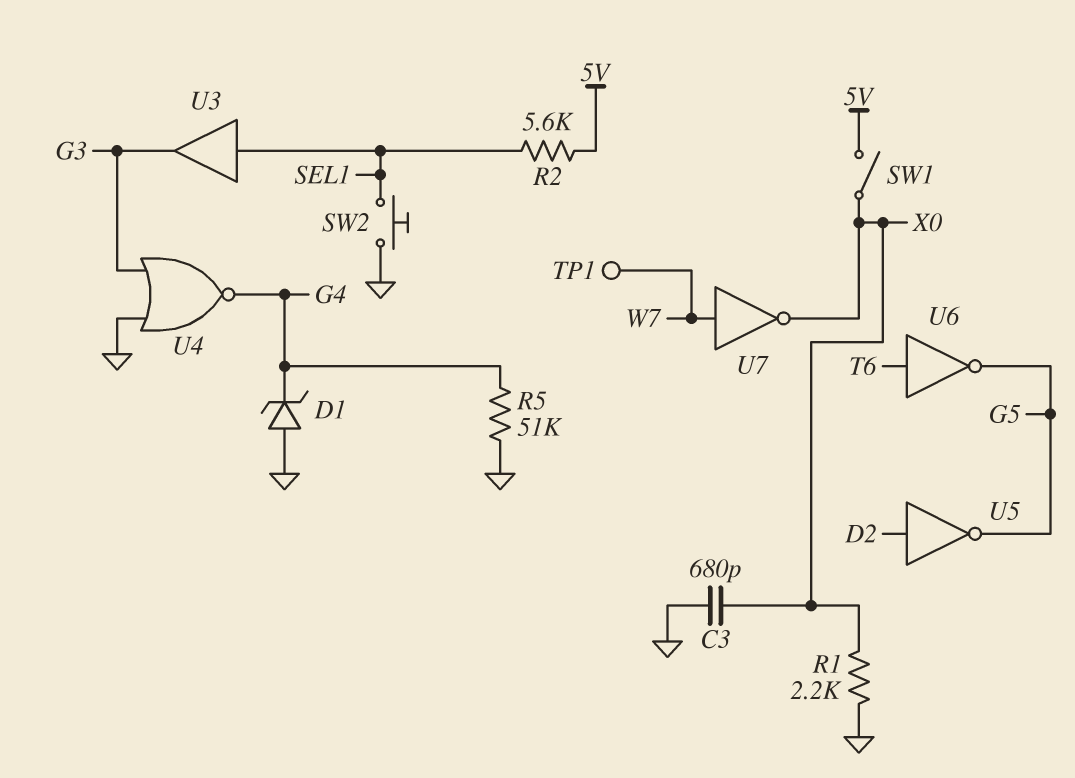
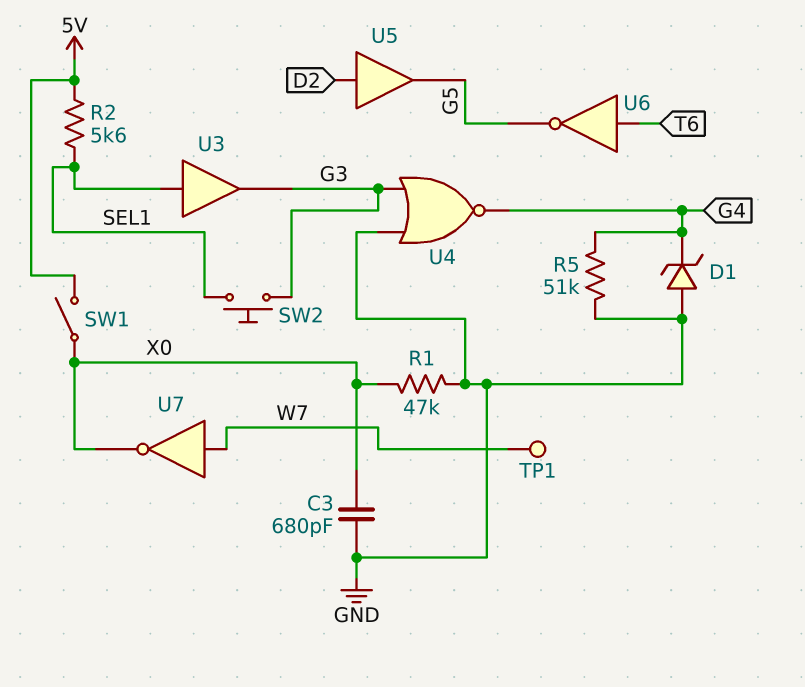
R1: 2.2k (GND, X0) -> 47k (GND, X0)
SW2: button (GND, SEL1) -> button (G3, SEL1)
U5: NOT (in D2, out G5) -> buffer (in D2, out G5)

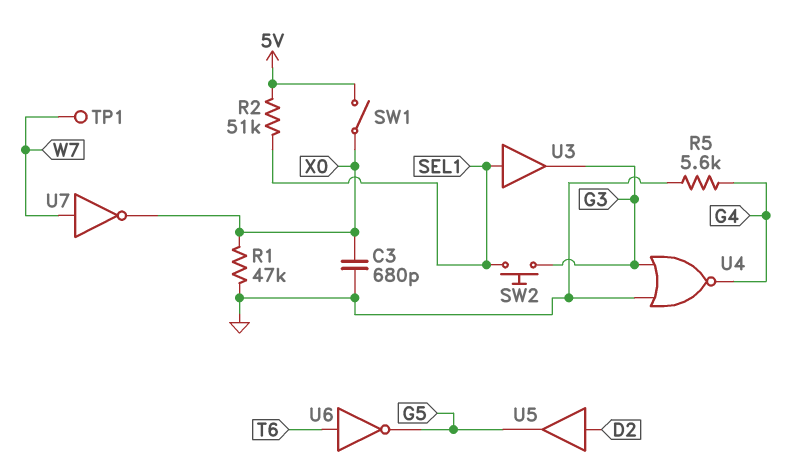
D1: zener (A GND, K G4) -> none
R2: 5.6k (5V, SEL1) -> 51k (5V, SEL1)
R5: 51k (G4, GND) -> 5.6k (G4, GND)

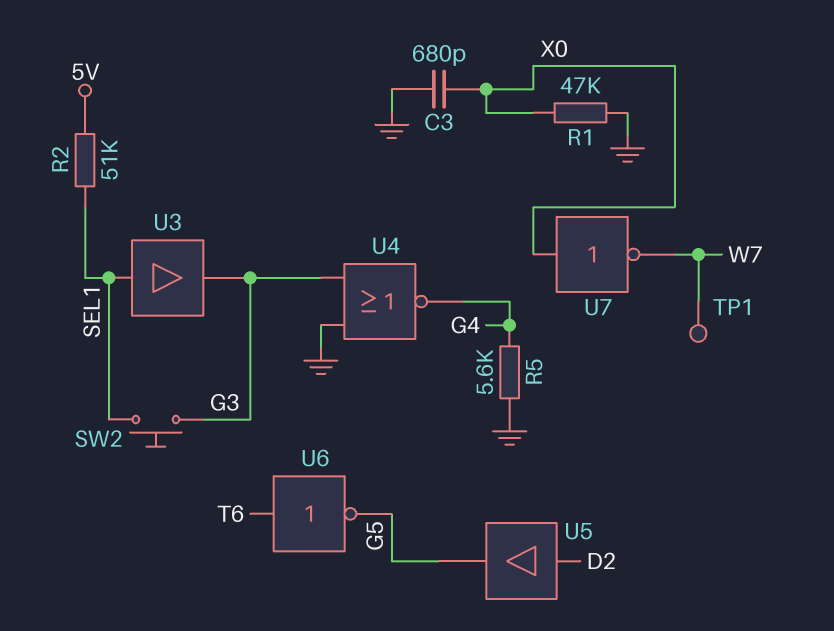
SW1: switch (5V, X0) -> none
U7: NOT (in W7, out X0) -> NOT (in X0, out W7)

